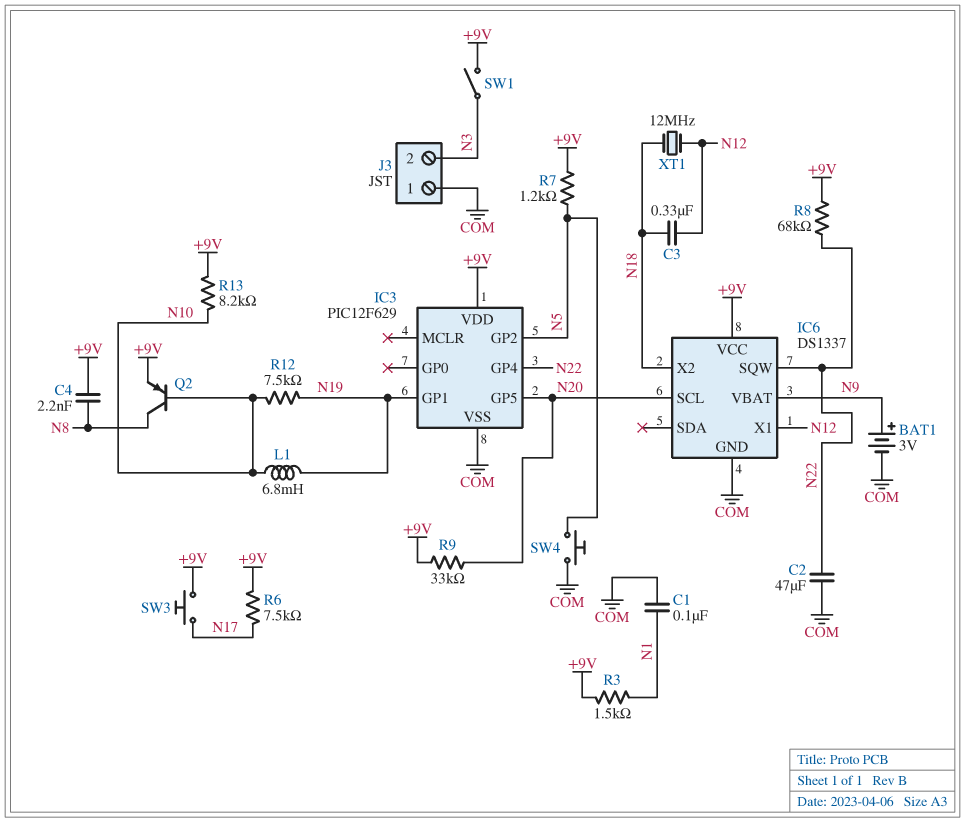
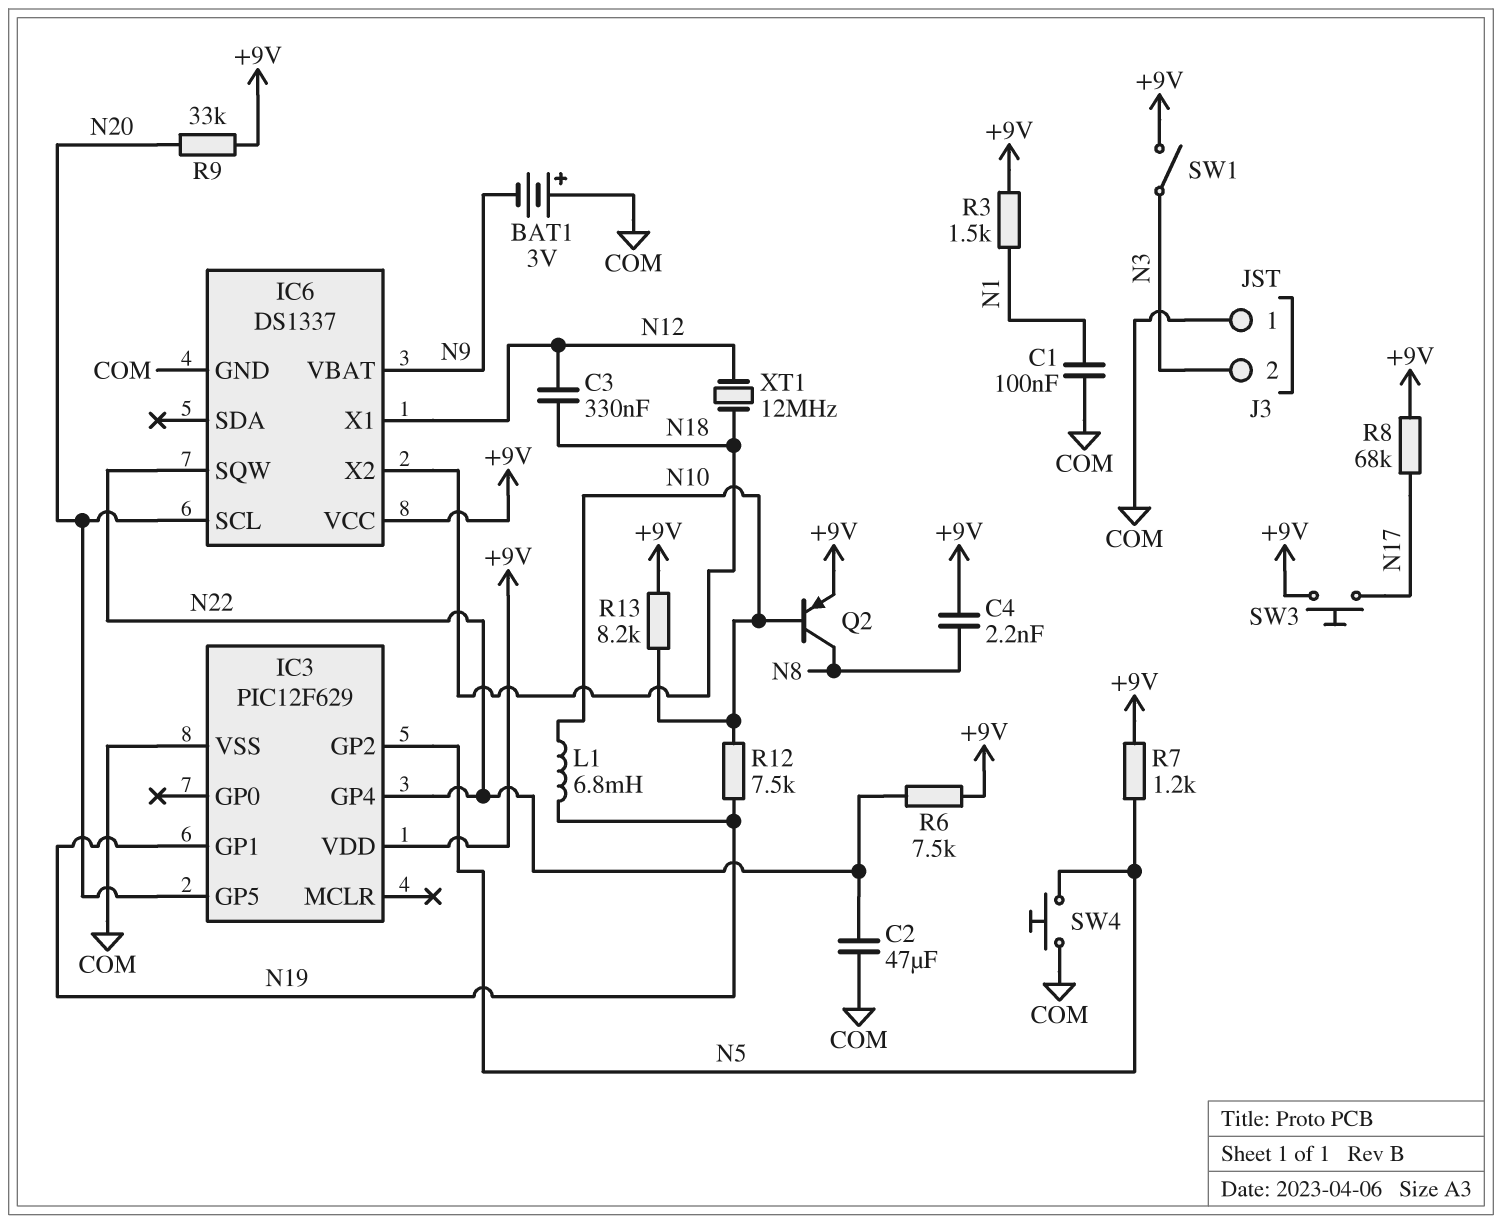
BAT1: 3V (plus N9, minus COM) -> 3V (plus COM, minus N9)
R6: 7.5k (+9V, N17) -> 7.5k (+9V, N22)
R8: 68k (+9V, N22) -> 68k (+9V, N17)

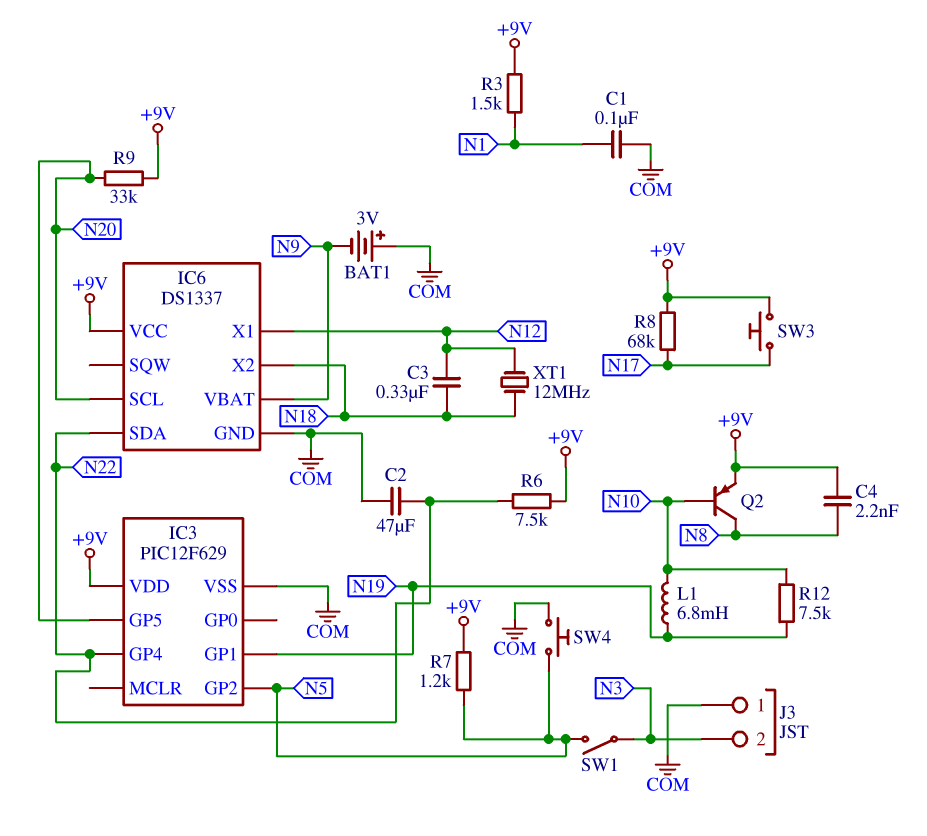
IC6 pin SDA: none -> N22
IC6 pin SQW: N22 -> none
R13: 8.2k (+9V, N10) -> none
SW1: switch (+9V, N3) -> switch (N3, N5)

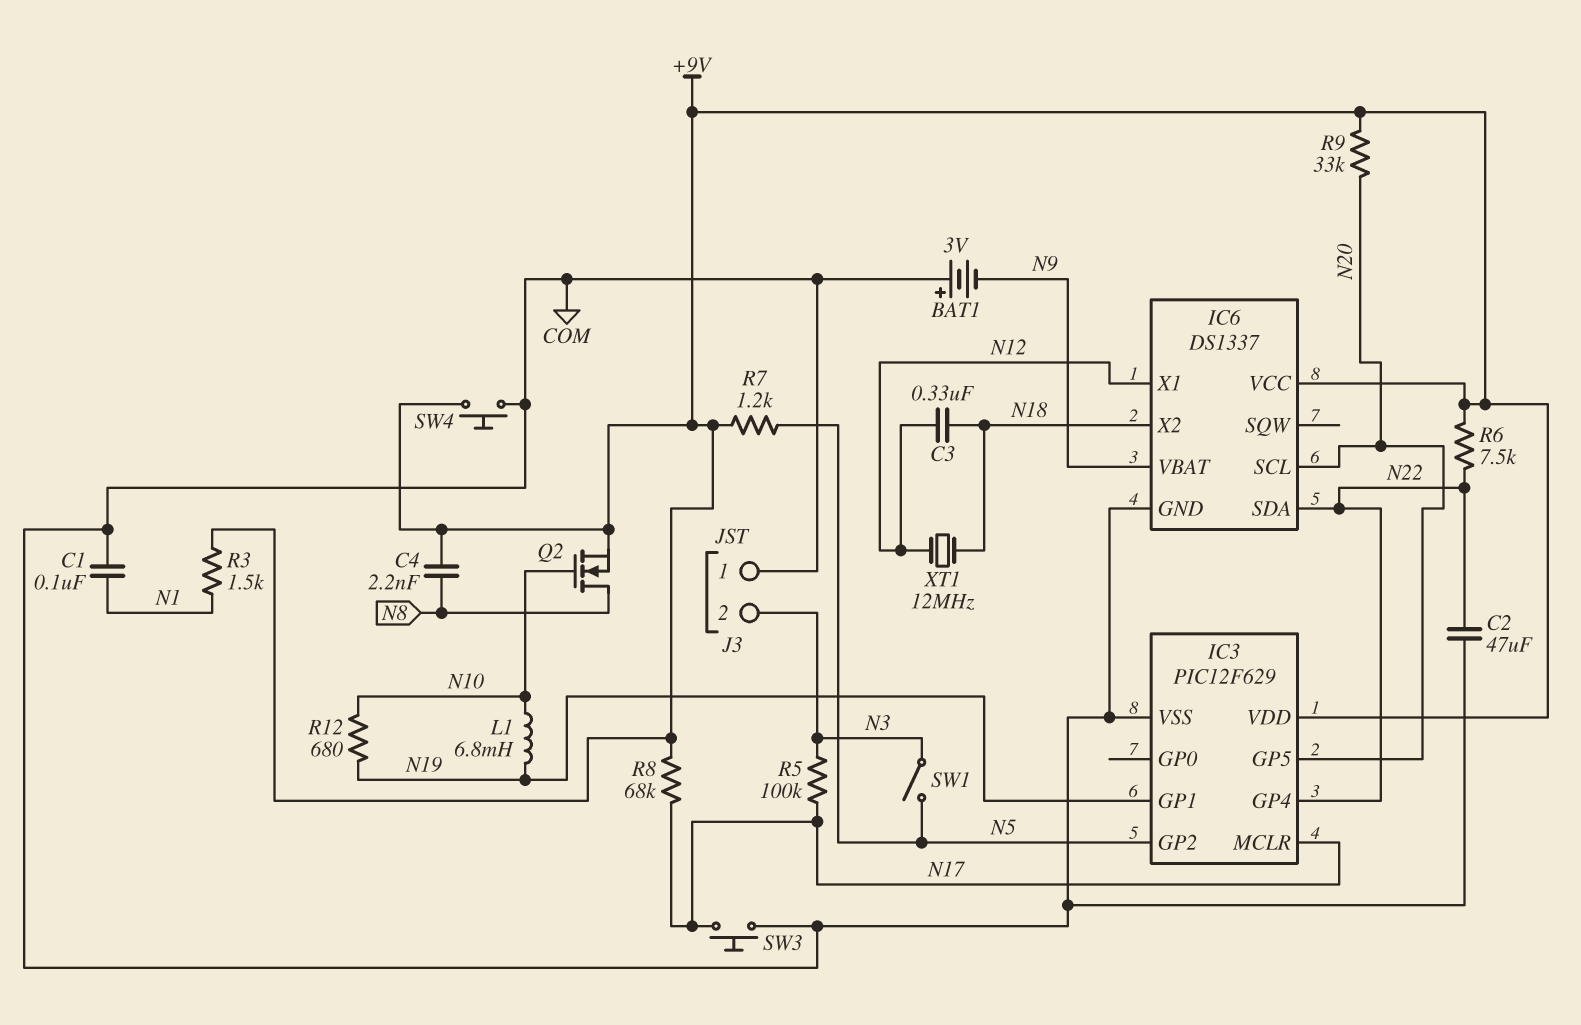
IC3 pin MCLR: none -> N17
Q2: PNP (B N10, C N8, E +9V) -> NMOS (G N10, D N8, S +9V)
R5: none -> 100k (N3, N17)
R12: 7.5k (N10, N19) -> 680 (N10, N19)
SW3: button (+9V, N17) -> button (COM, N17)
SW4: button (COM, N5) -> button (+9V, COM)

